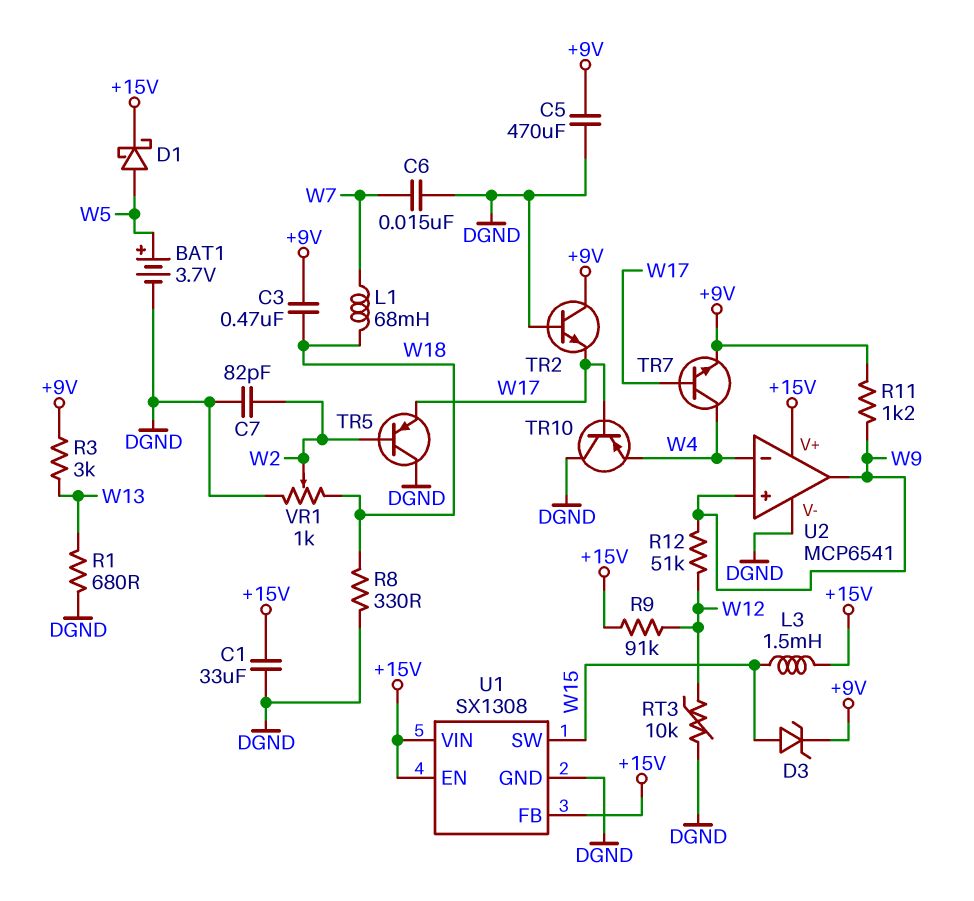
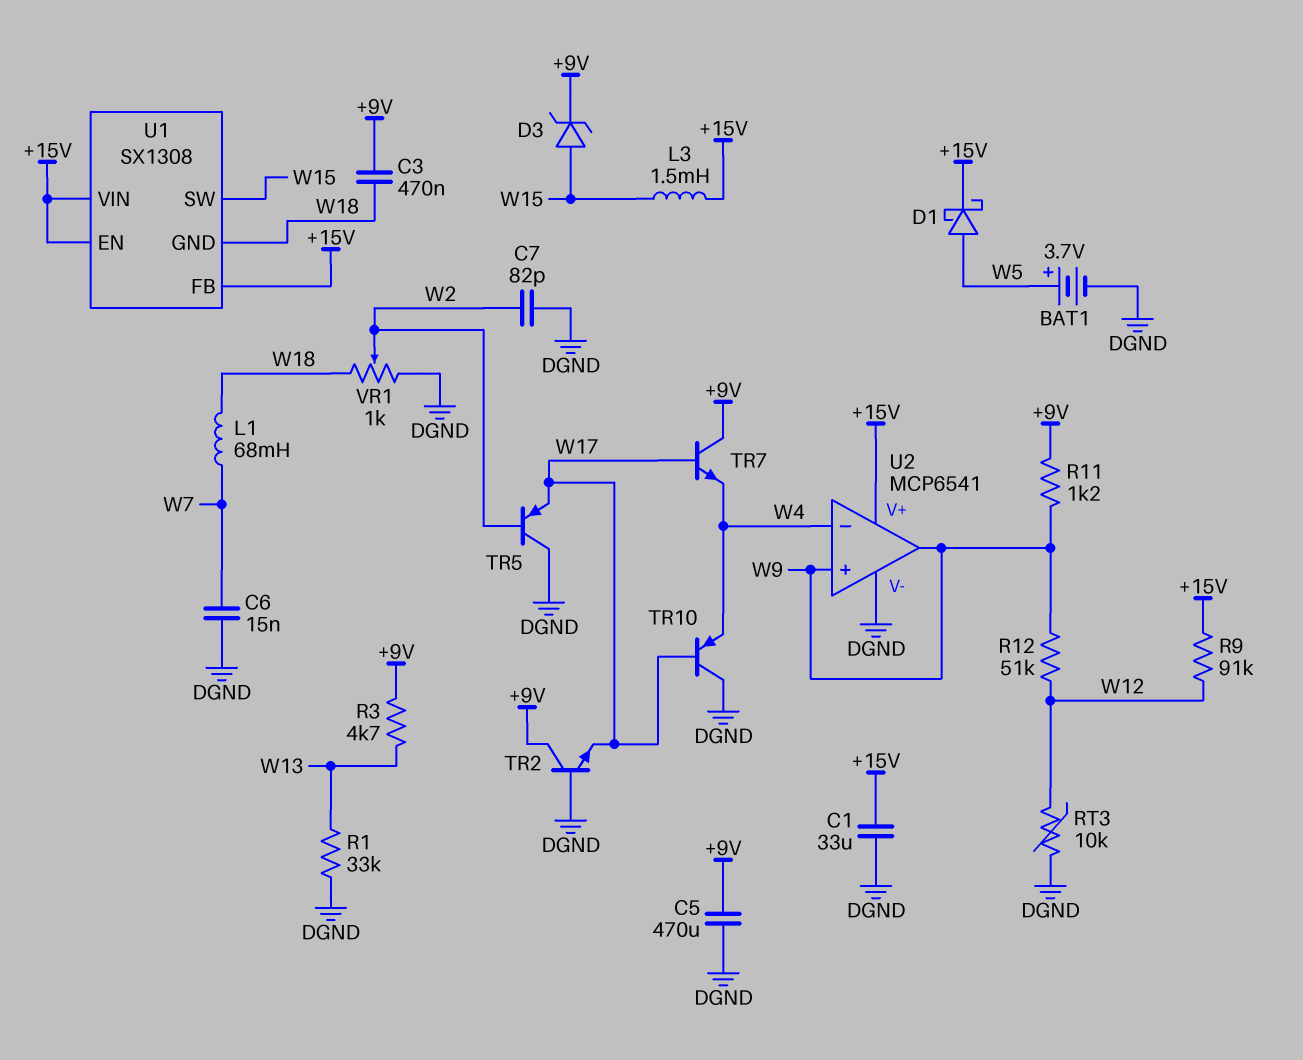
R1: 680 (DGND, W13) -> 33k (DGND, W13)
R3: 3k (+9V, W13) -> 4.7k (+9V, W13)
R8: 330 (DGND, W18) -> none
TR7: NPN (B W17, C W4, E +9V) -> NPN (B W17, C +9V, E W4)
U1 pin GND: DGND -> W18

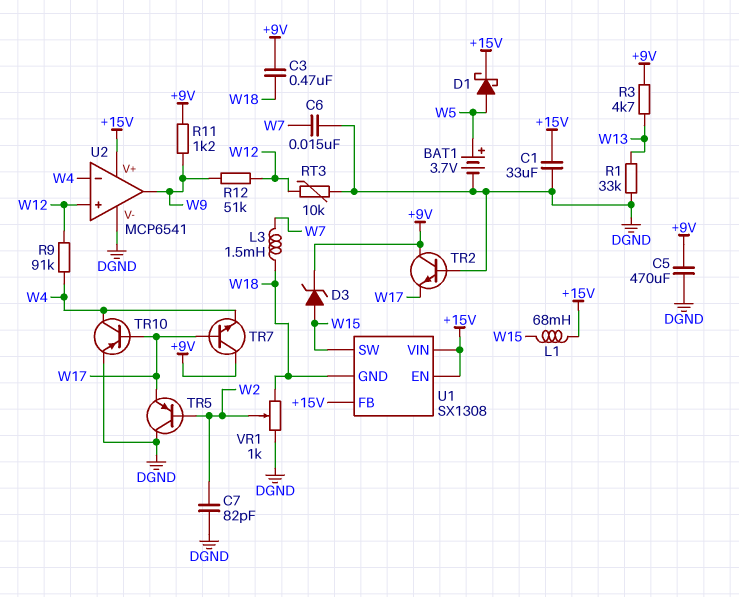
L1: 68mH (W7, W18) -> 68mH (+15V, W15)
L3: 1.5mH (+15V, W15) -> 1.5mH (W7, W18)
R9: 91k (+15V, W12) -> 91k (W4, W12)
TR10: PNP (B W17, C DGND, E W4) -> PNP (B W17, C W4, E DGND)
U2 pin in+: W9 -> W12

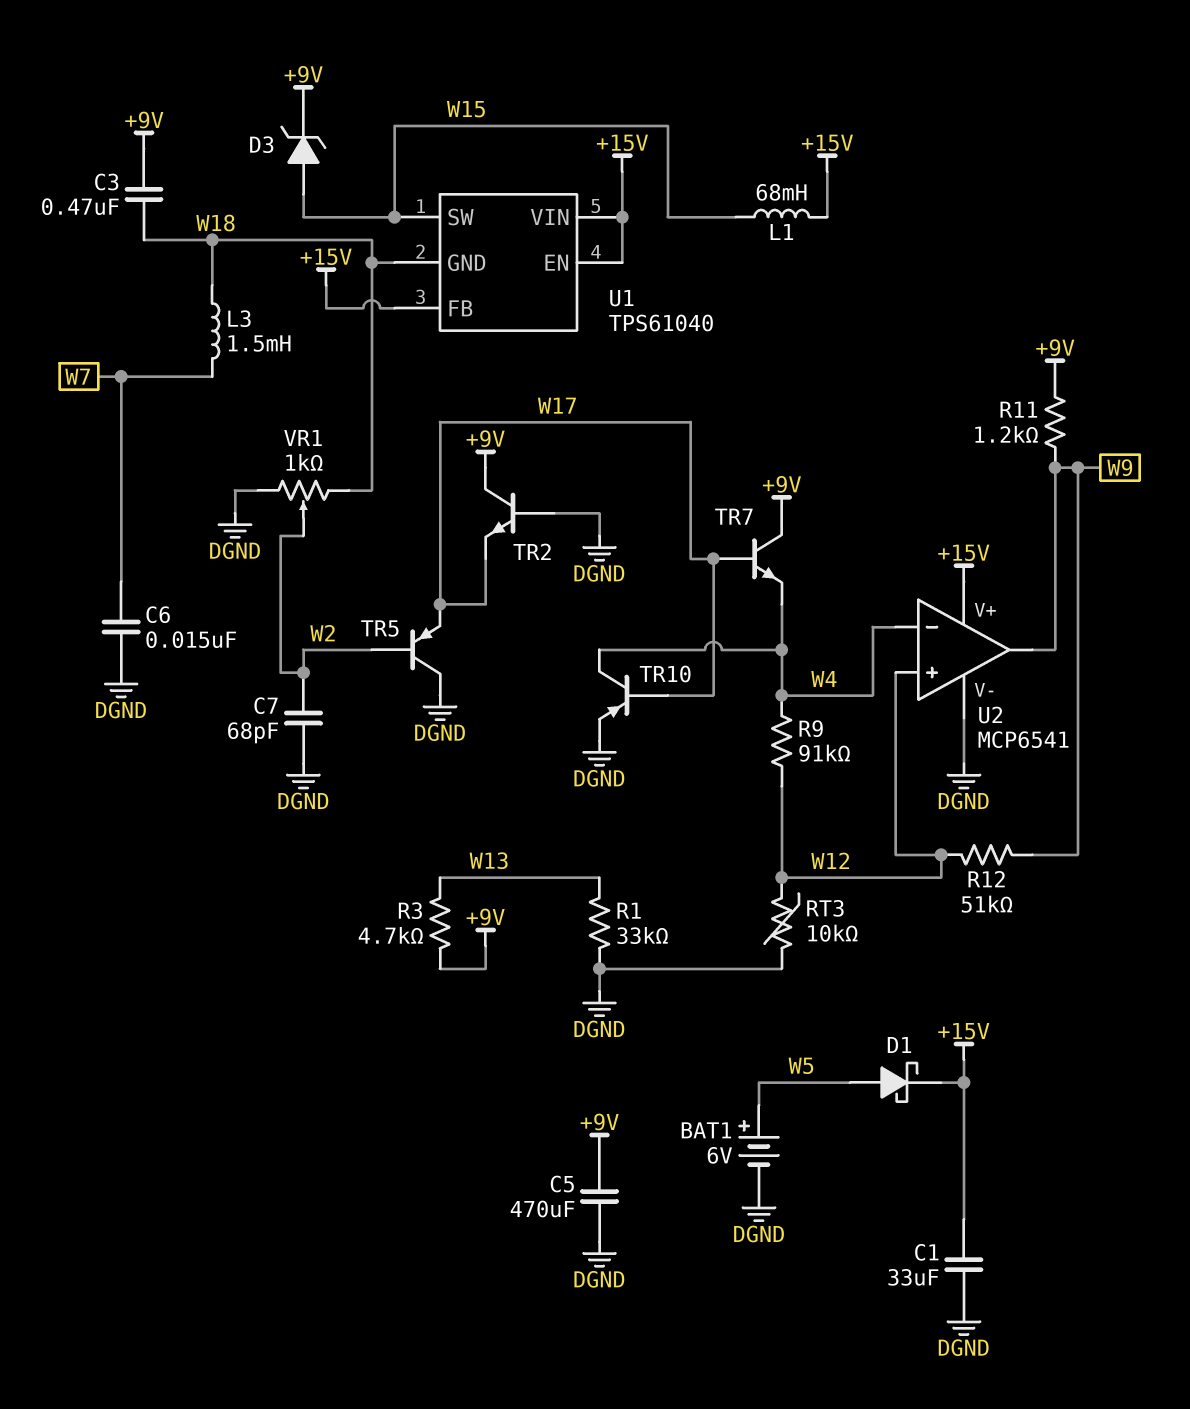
BAT1: 3.7V (plus W5, minus DGND) -> 6V (plus W5, minus DGND)
C7: 82pF (DGND, W2) -> 68pF (DGND, W2)
U1: SX1308 -> TPS61040

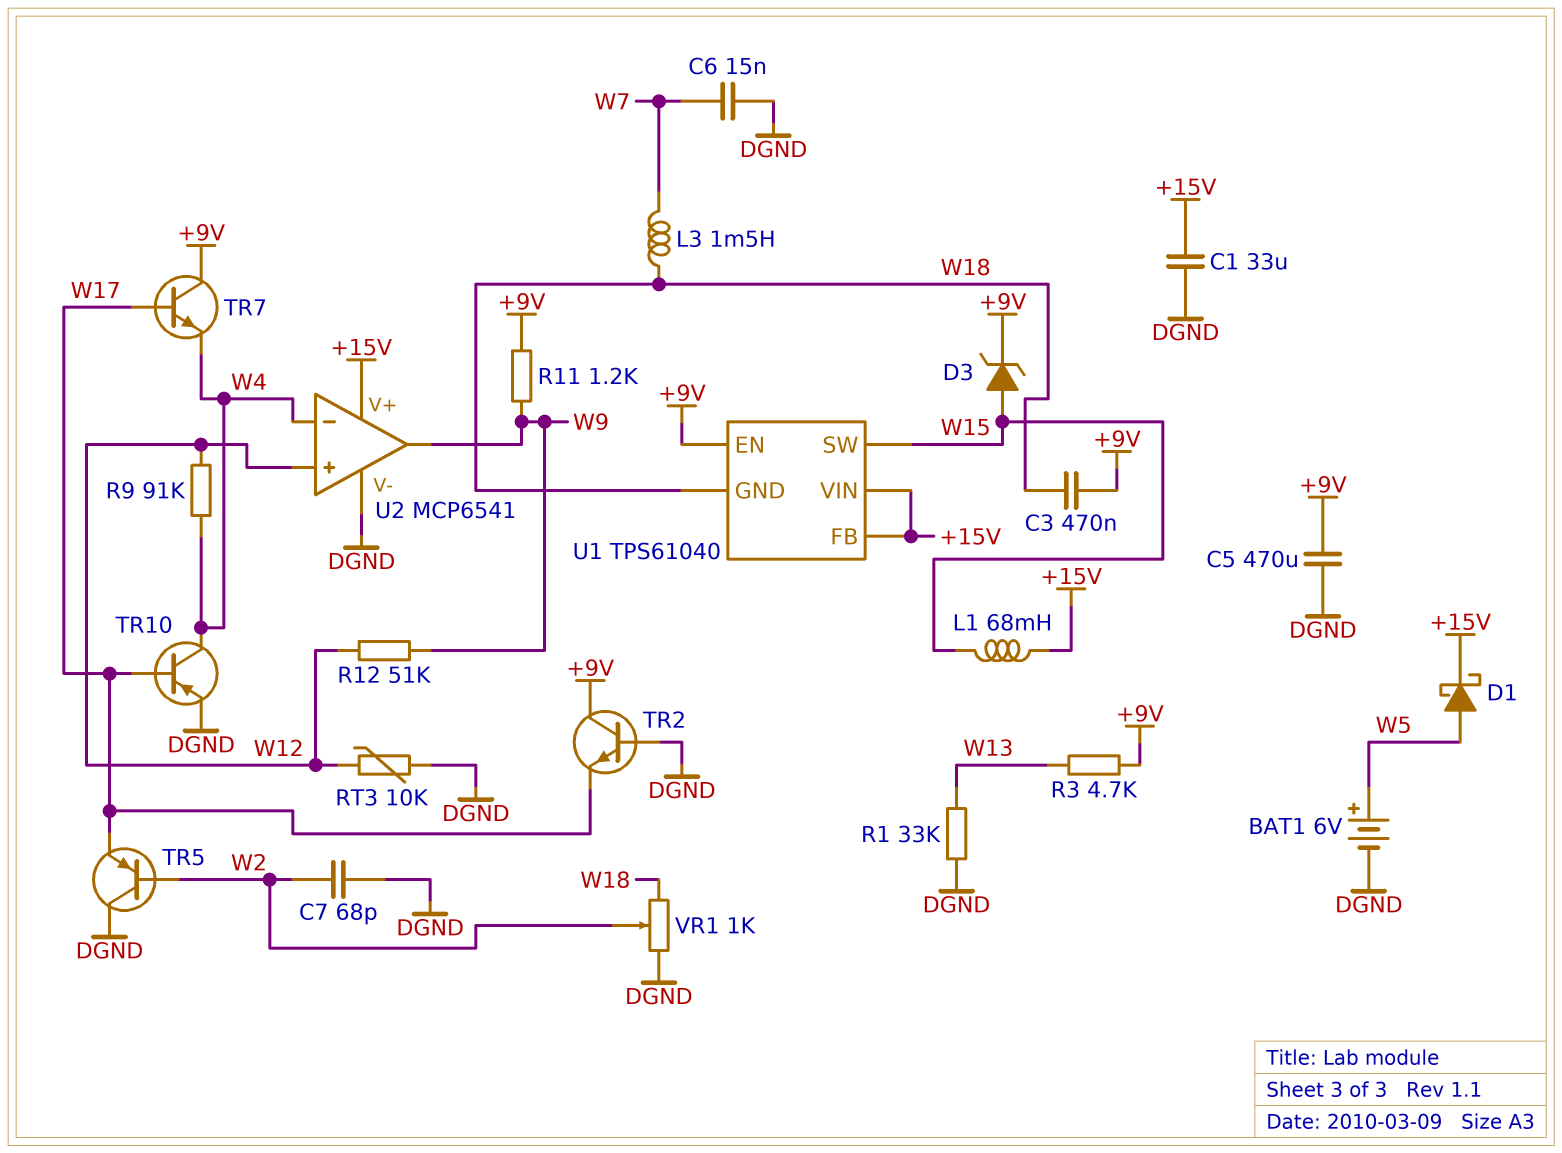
U1 pin EN: +15V -> +9V

